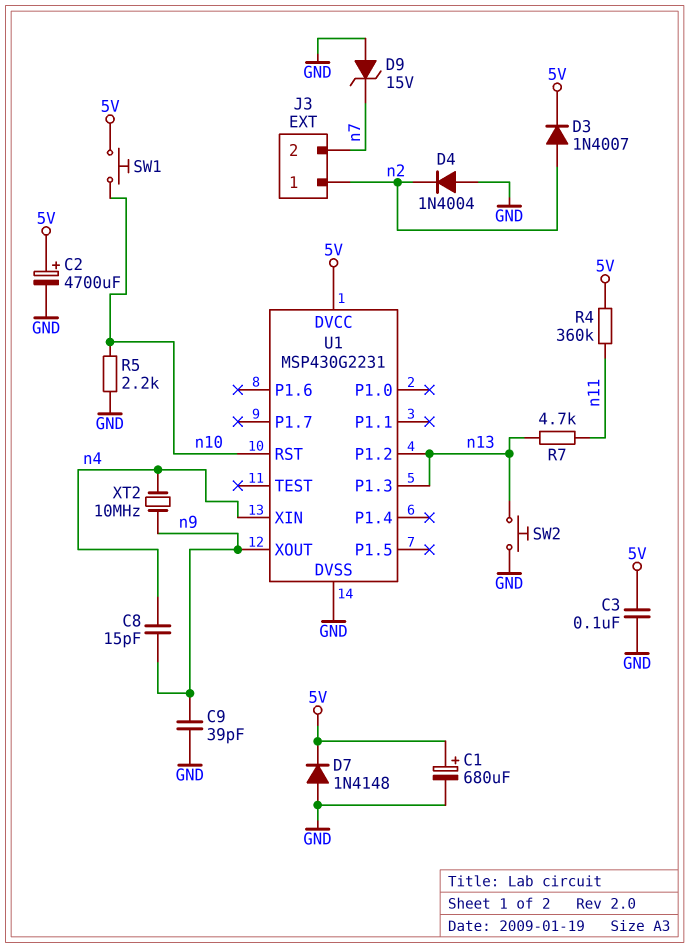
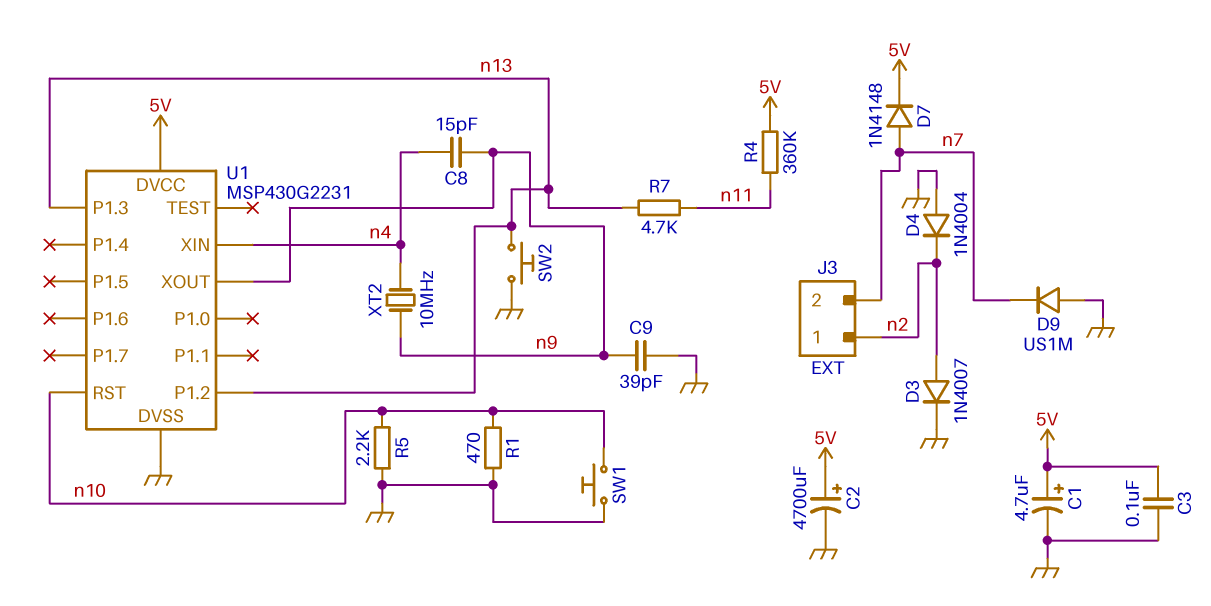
C1: 680uF (plus 5V, minus GND) -> 4.7uF (plus 5V, minus GND)
D3: diode 1N4007 (A n2, K 5V) -> diode 1N4007 (A n2, K GND)
D7: diode 1N4148 (A GND, K 5V) -> diode 1N4148 (A n7, K 5V)
D9: zener 15V (A GND, K n7) -> diode US1M (A GND, K n7)
R1: none -> 470 (GND, n10)
SW1: button (5V, n10) -> button (GND, n10)

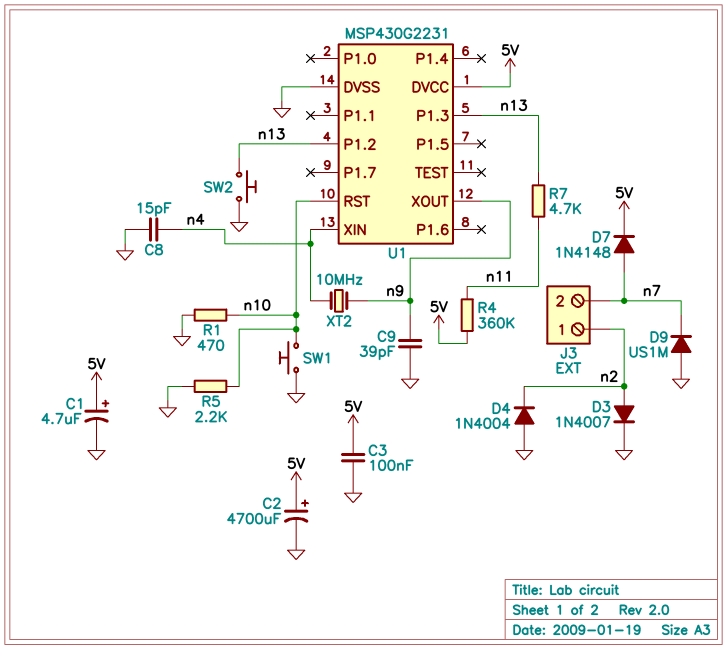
C8: 15pF (n4, n9) -> 15pF (GND, n4)

